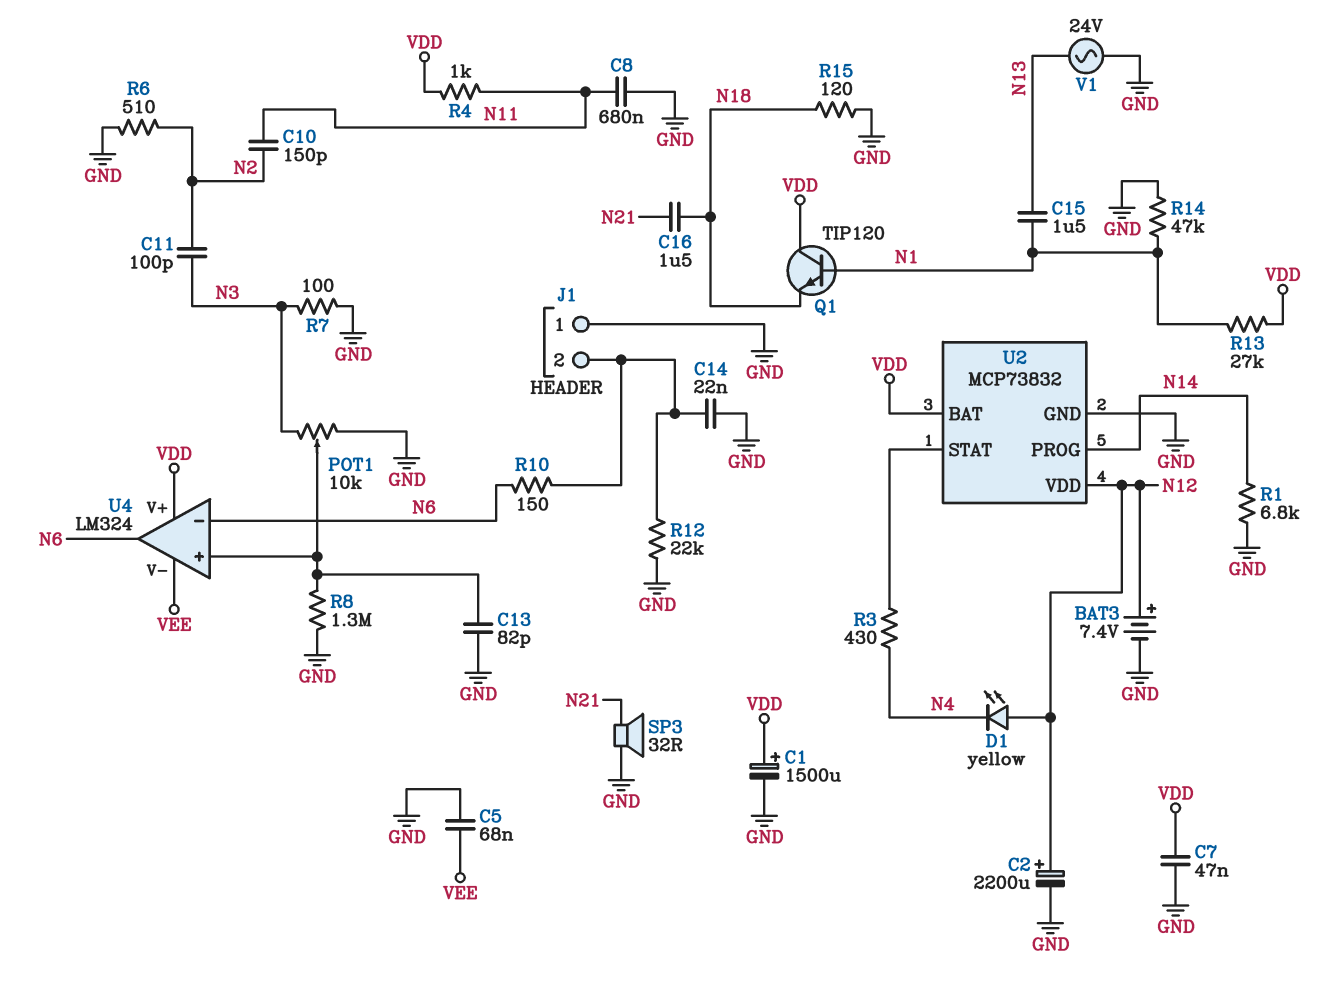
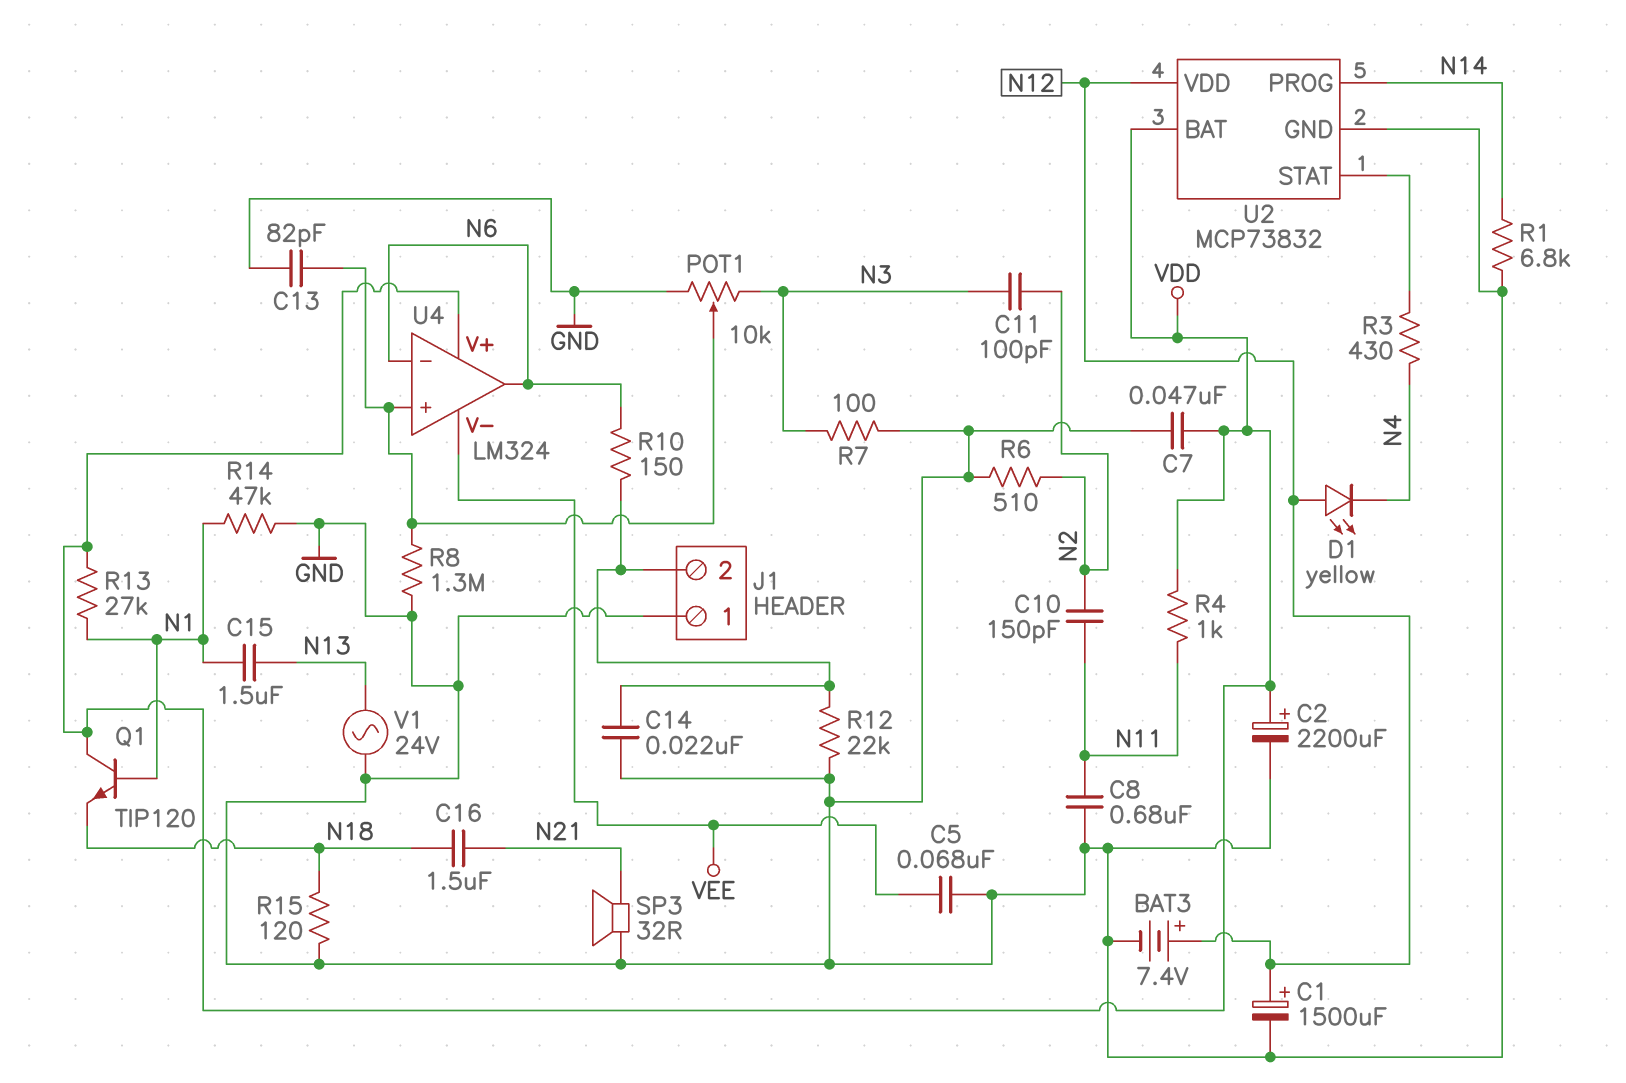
C1: 1500uF (plus VDD, minus GND) -> 1500uF (plus N12, minus GND)
C2: 2200uF (plus N12, minus GND) -> 2200uF (plus VDD, minus GND)

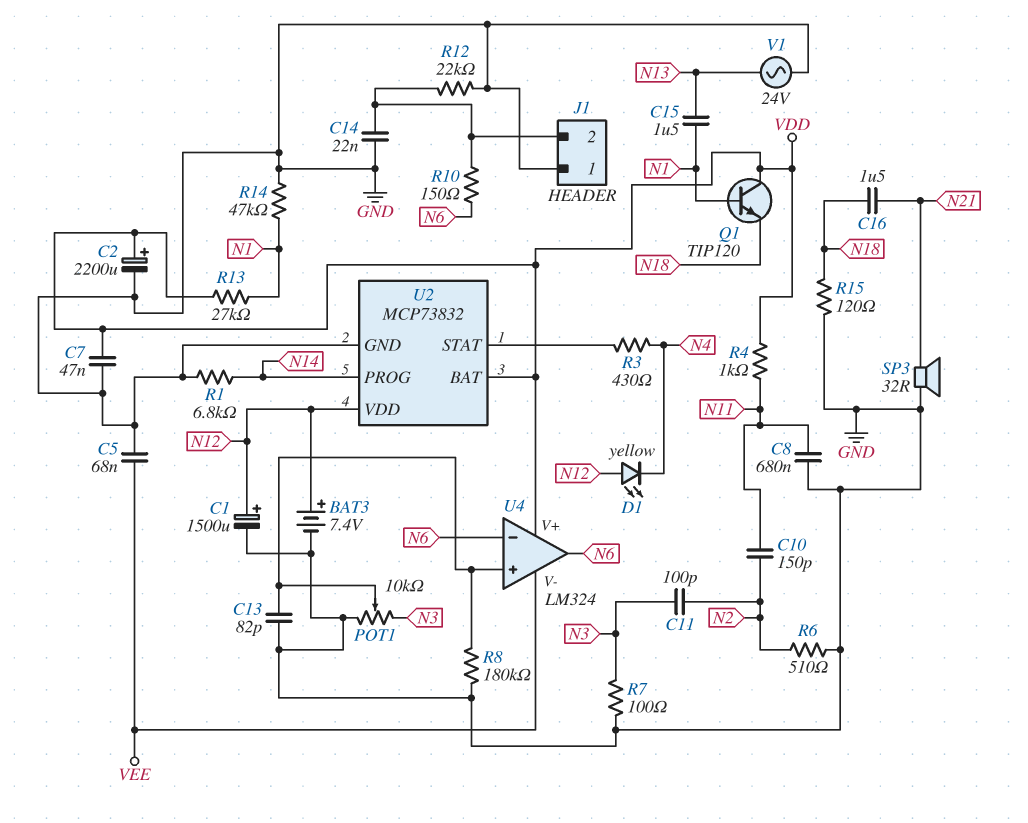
R8: 1.3M (GND, U4/in+) -> 180k (GND, U4/in+)

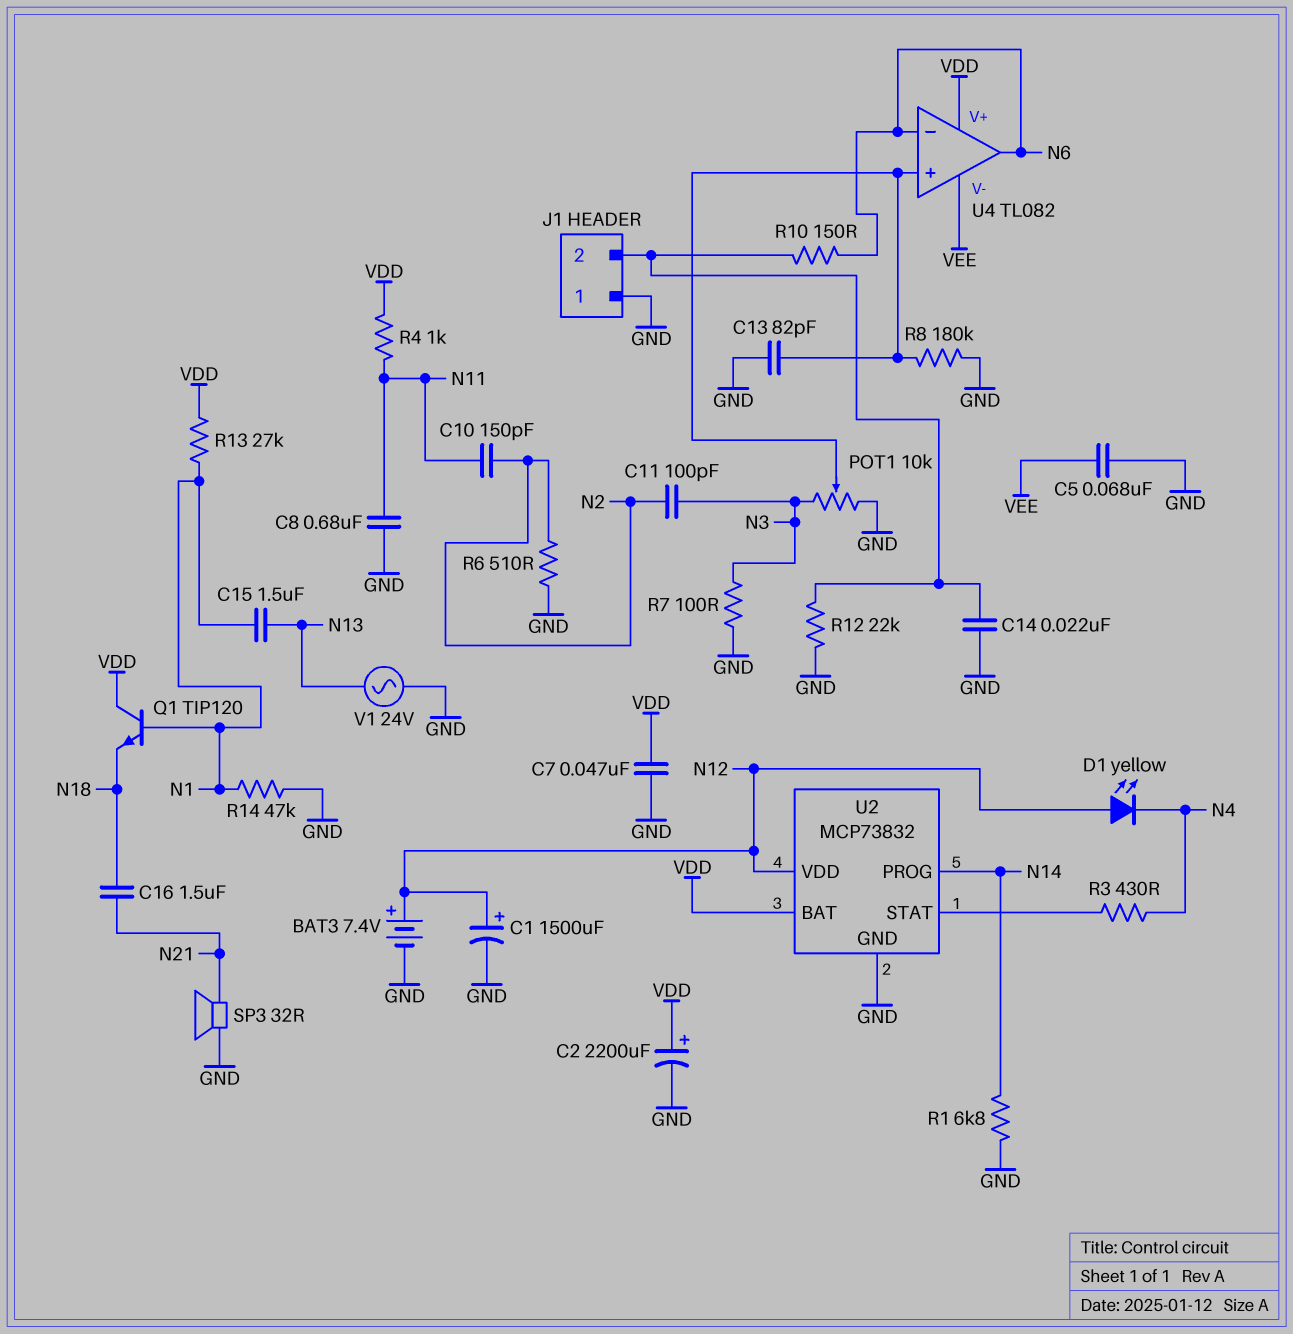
R15: 120 (GND, N18) -> none
U4: LM324 -> TL082

